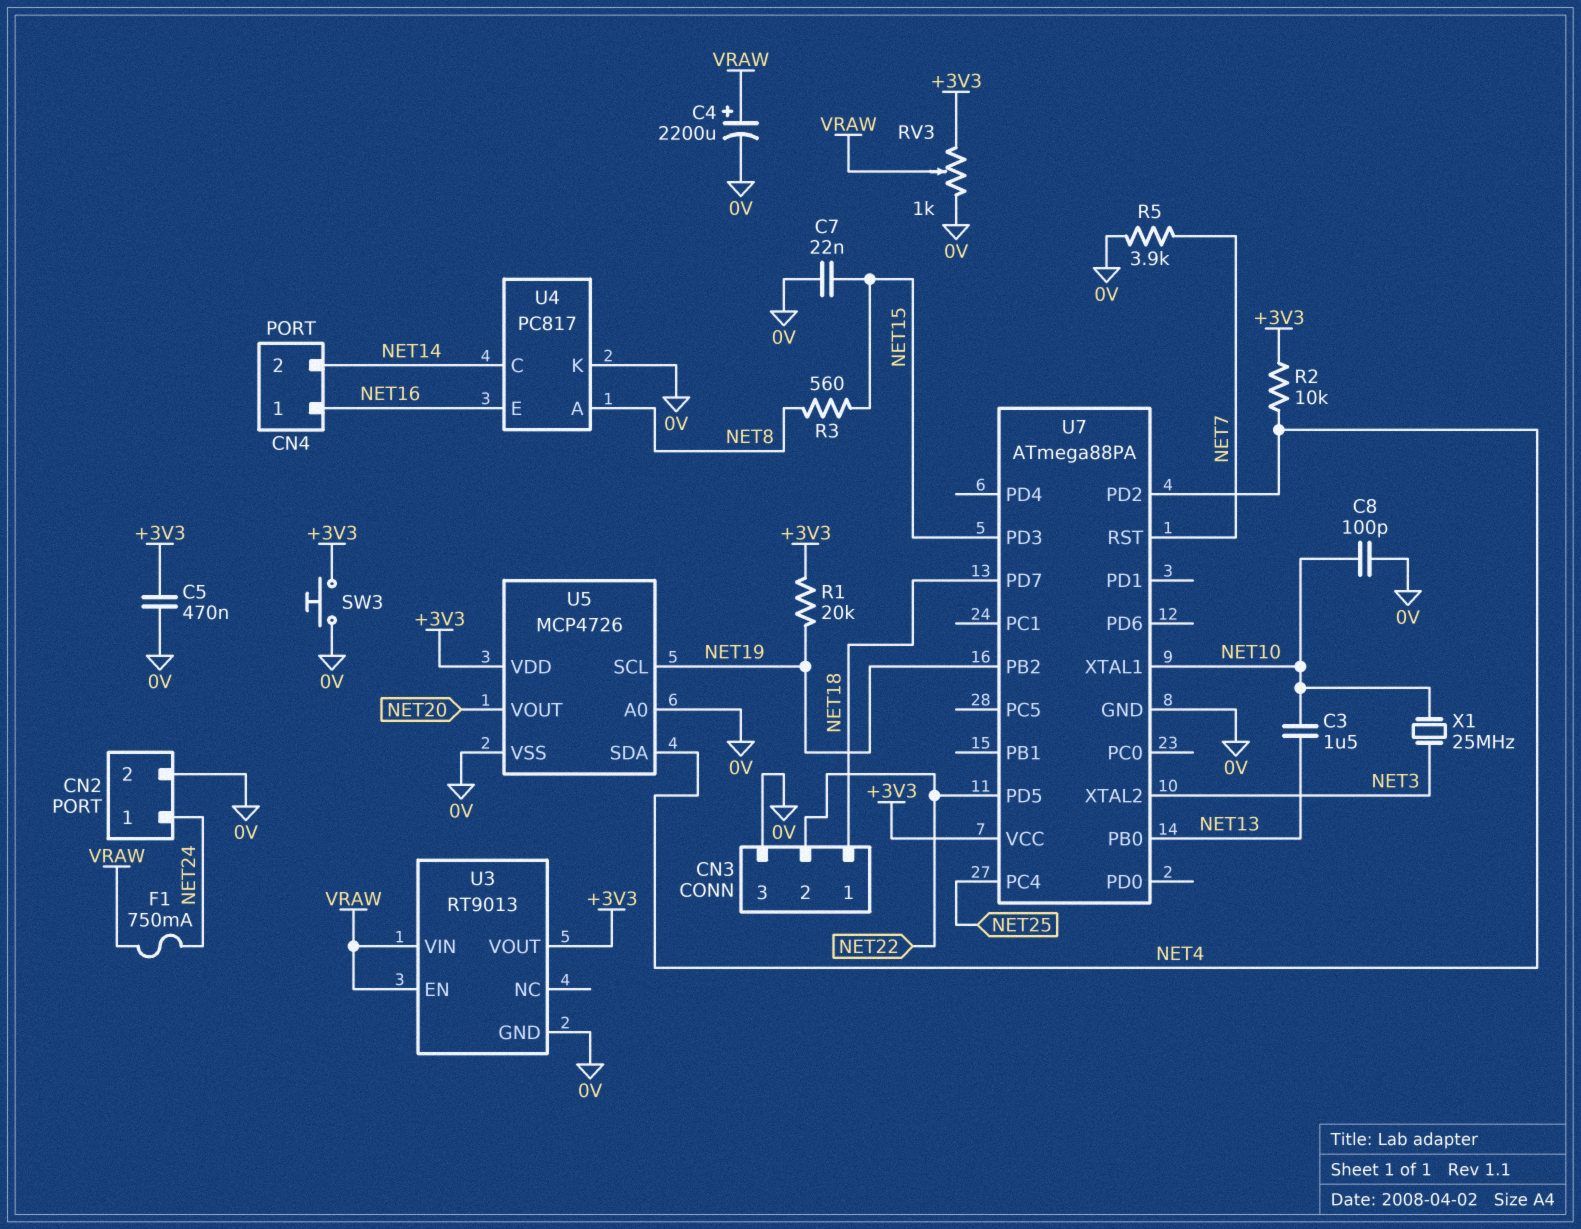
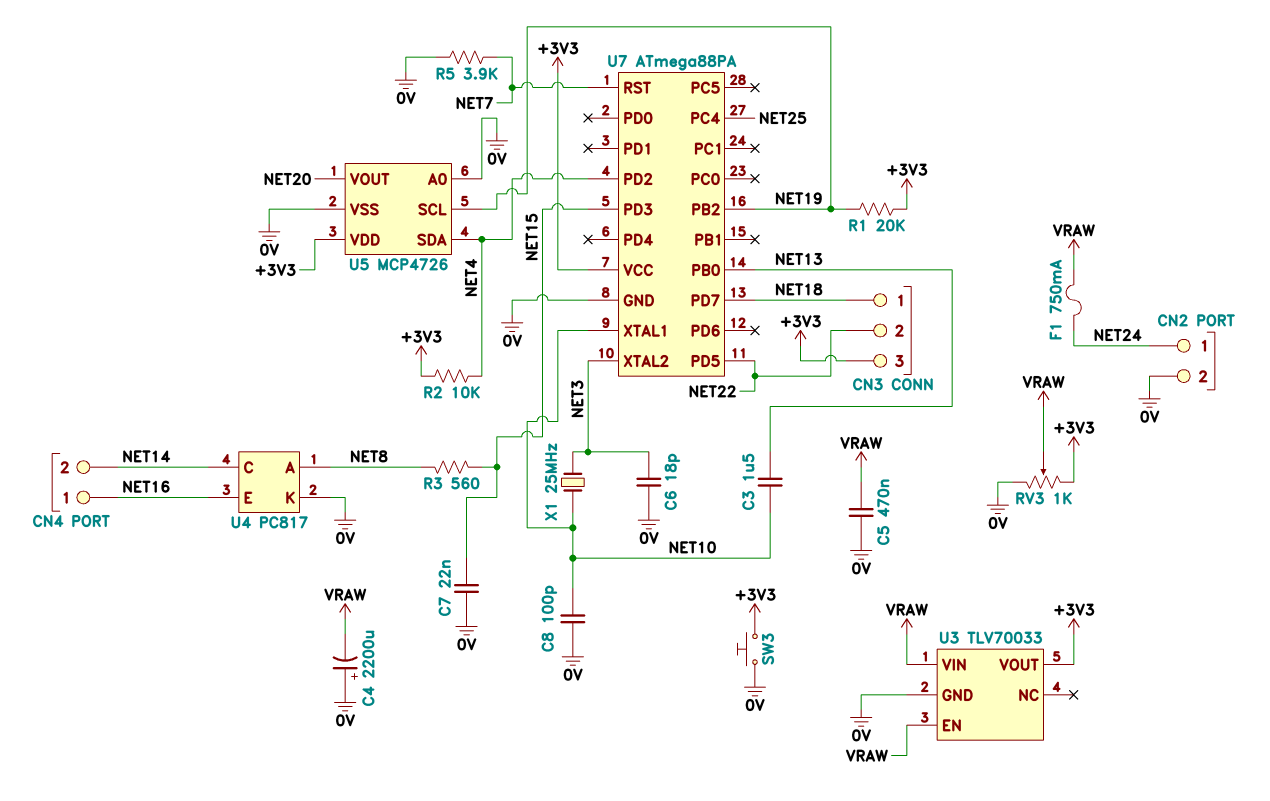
C4: 2200uF (plus VRAW, minus 0V) -> 2200uF (plus 0V, minus VRAW)
C5: 470nF (+3V3, 0V) -> 470nF (0V, VRAW)
C6: none -> 18pF (0V, NET3)
CN3 pin 3: 0V -> +3V3
U3: RT9013 -> TLV70033

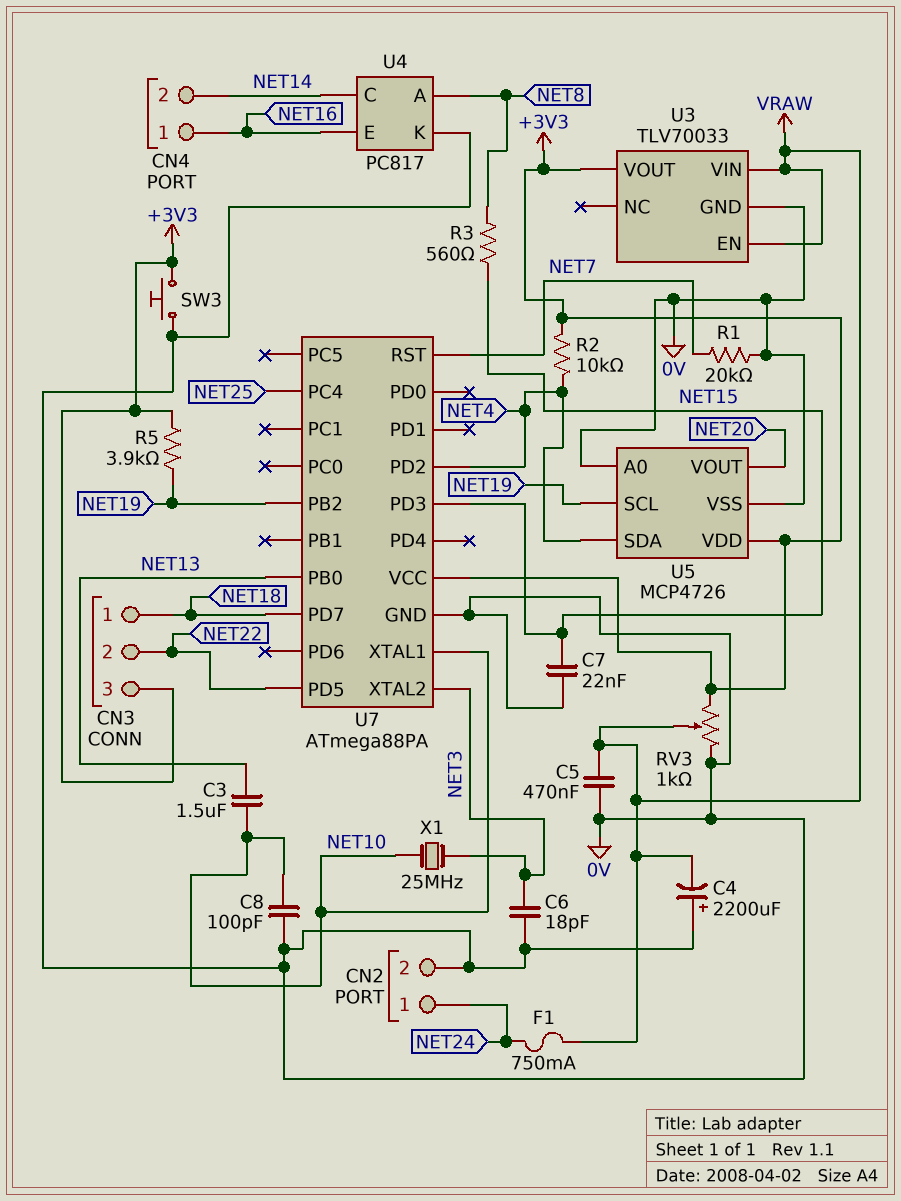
R1: 20k (+3V3, NET19) -> 20k (0V, NET7)
R5: 3.9k (0V, NET7) -> 3.9k (+3V3, NET19)

